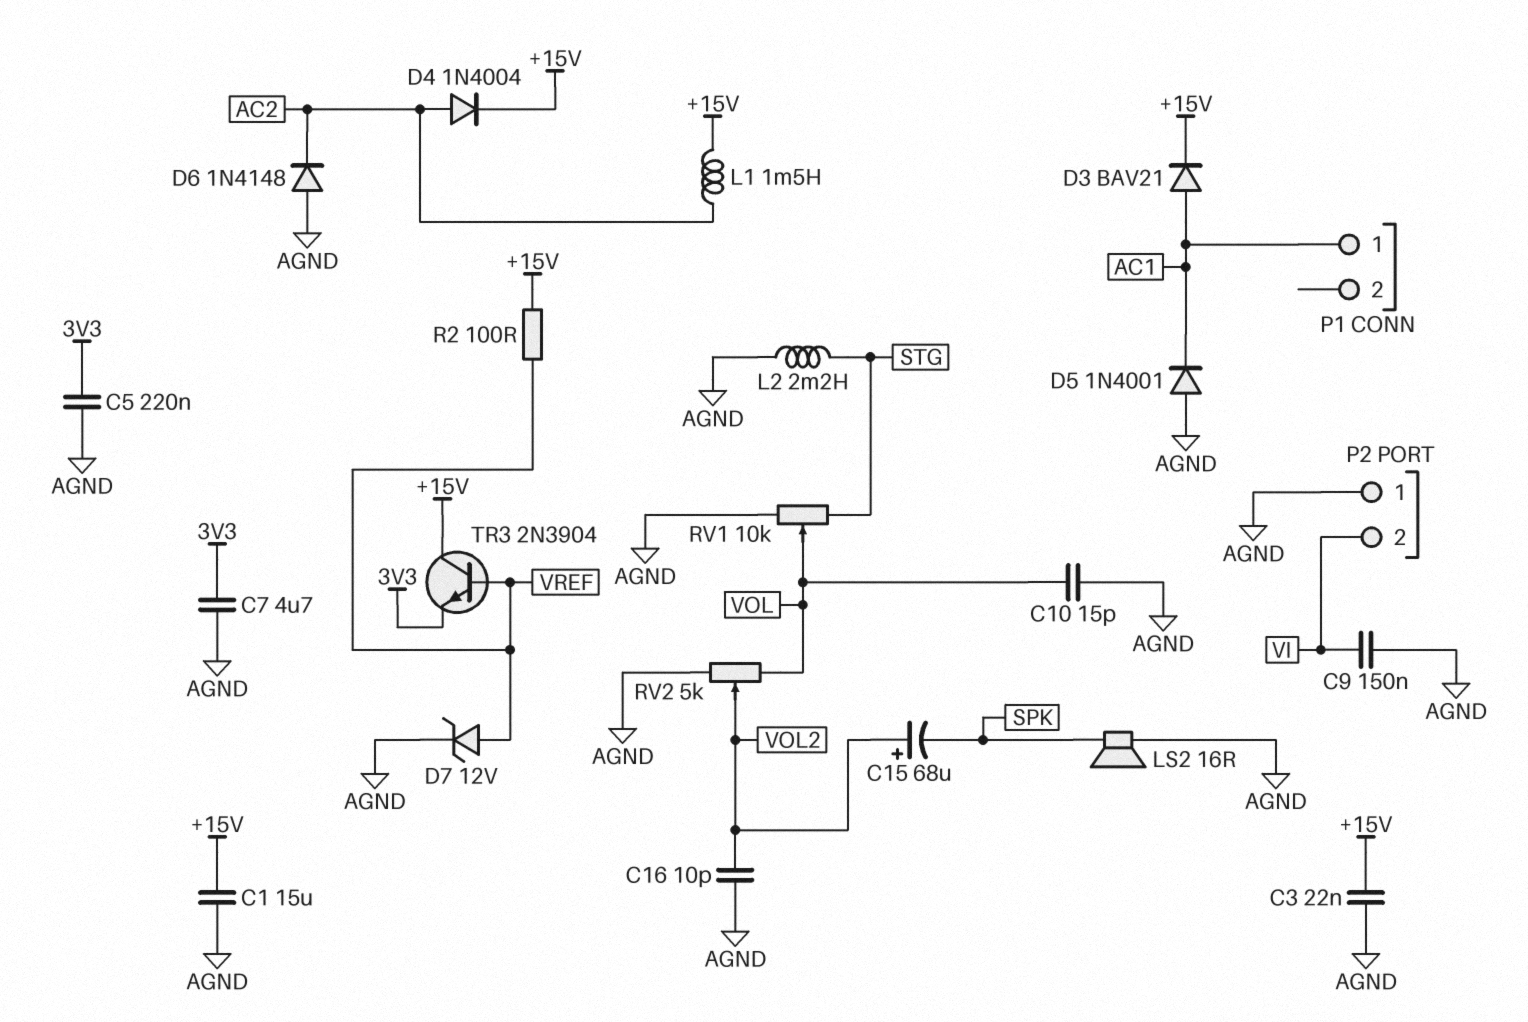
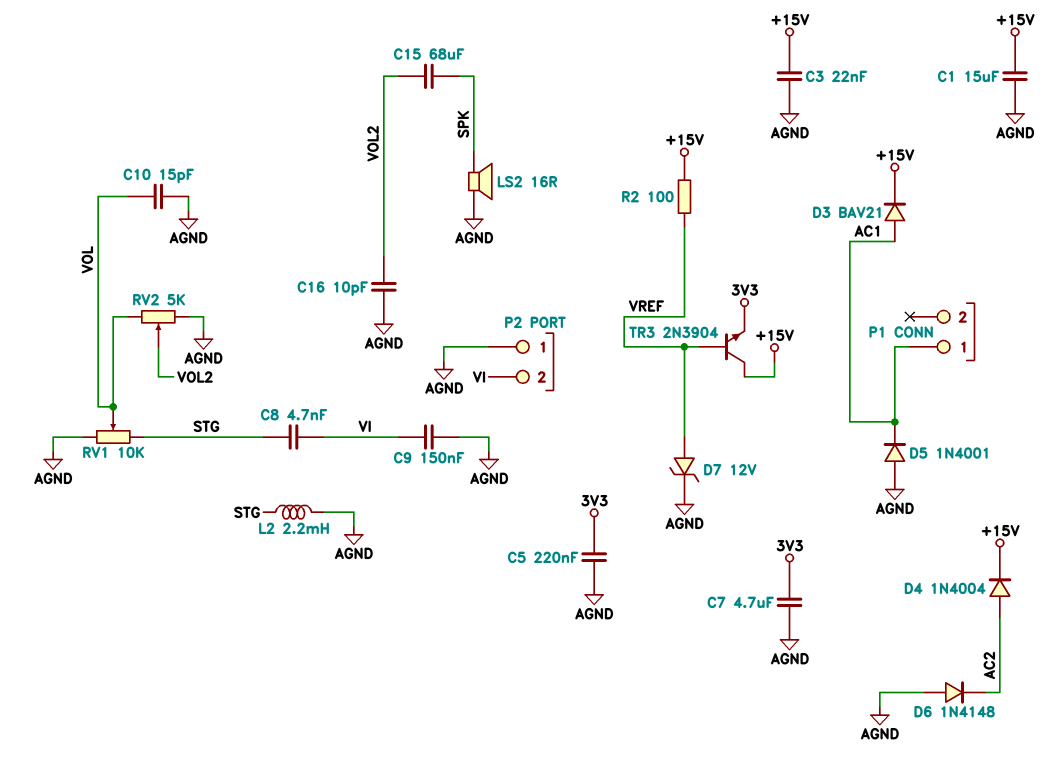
C8: none -> 4.7nF (STG, VI)
C15: 68uF (plus VOL2, minus SPK) -> 68uF (SPK, VOL2)
L1: 1.5mH (+15V, AC2) -> none

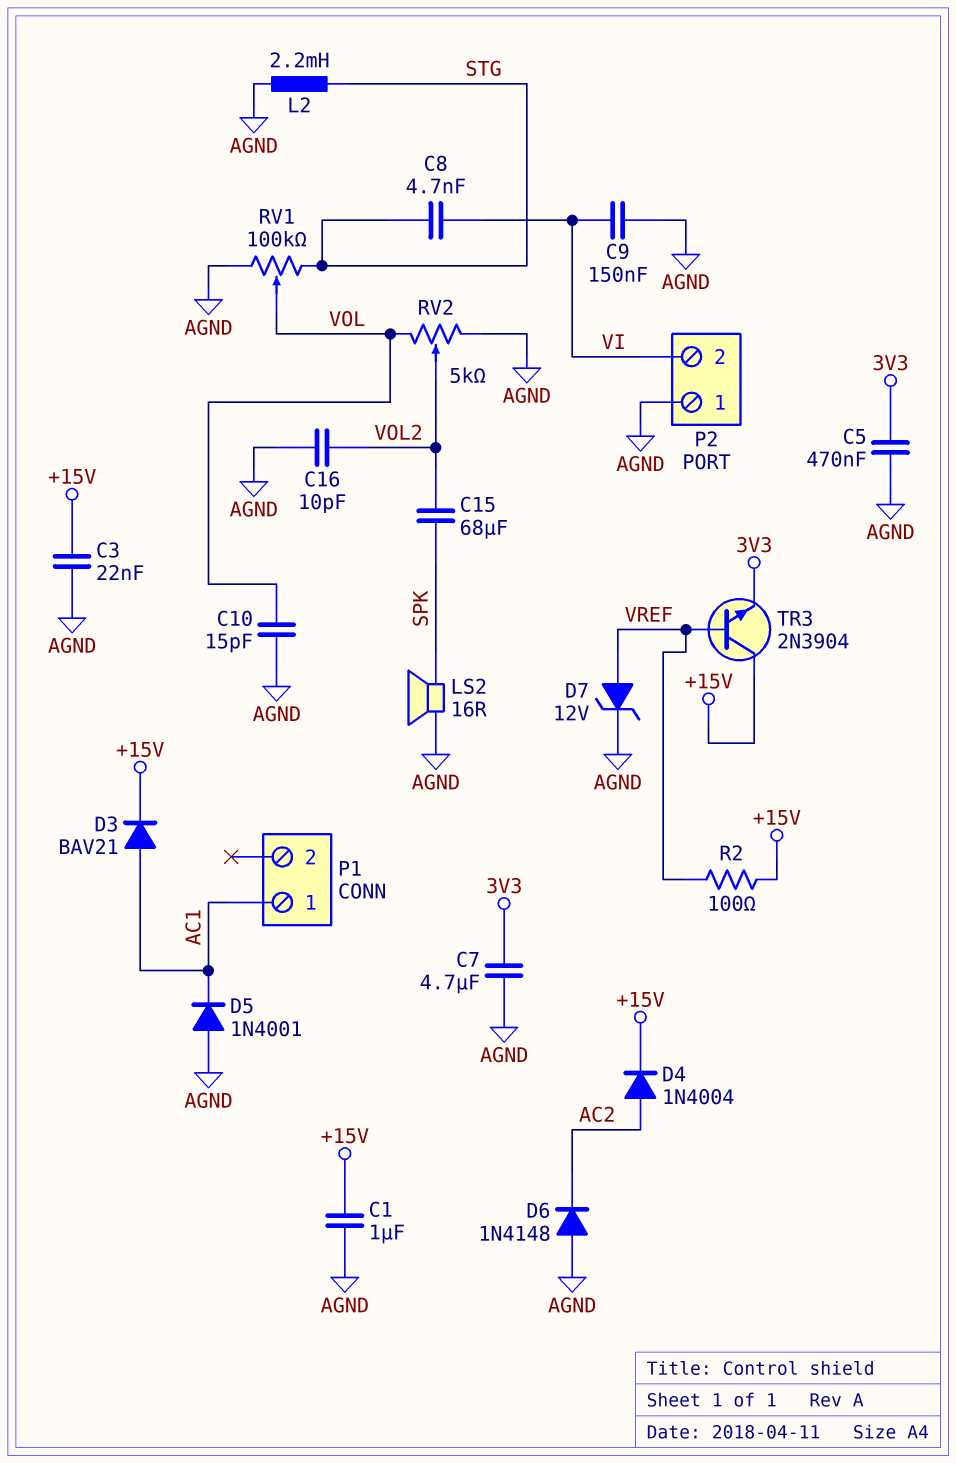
C1: 15uF (+15V, AGND) -> 1uF (+15V, AGND)
C5: 220nF (3V3, AGND) -> 470nF (3V3, AGND)
RV1: 10k (AGND, STG, wiper VOL) -> 100k (AGND, STG, wiper VOL)

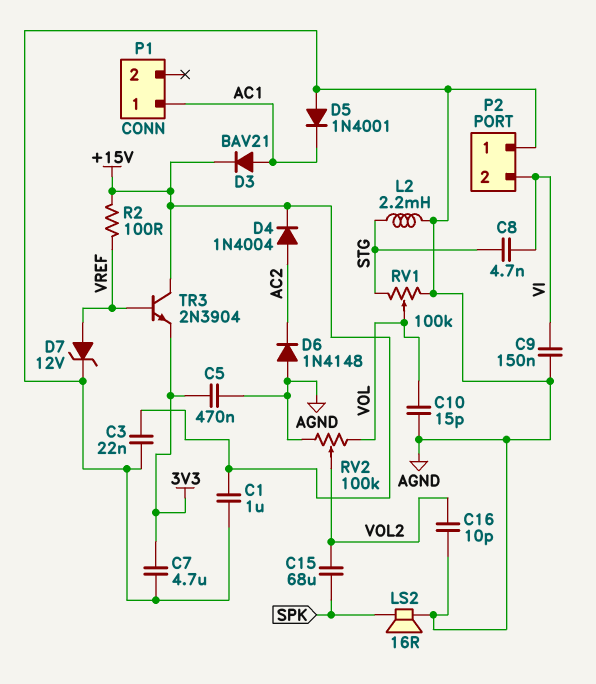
RV2: 5k (AGND, VOL, wiper VOL2) -> 100k (AGND, VOL, wiper VOL2)

